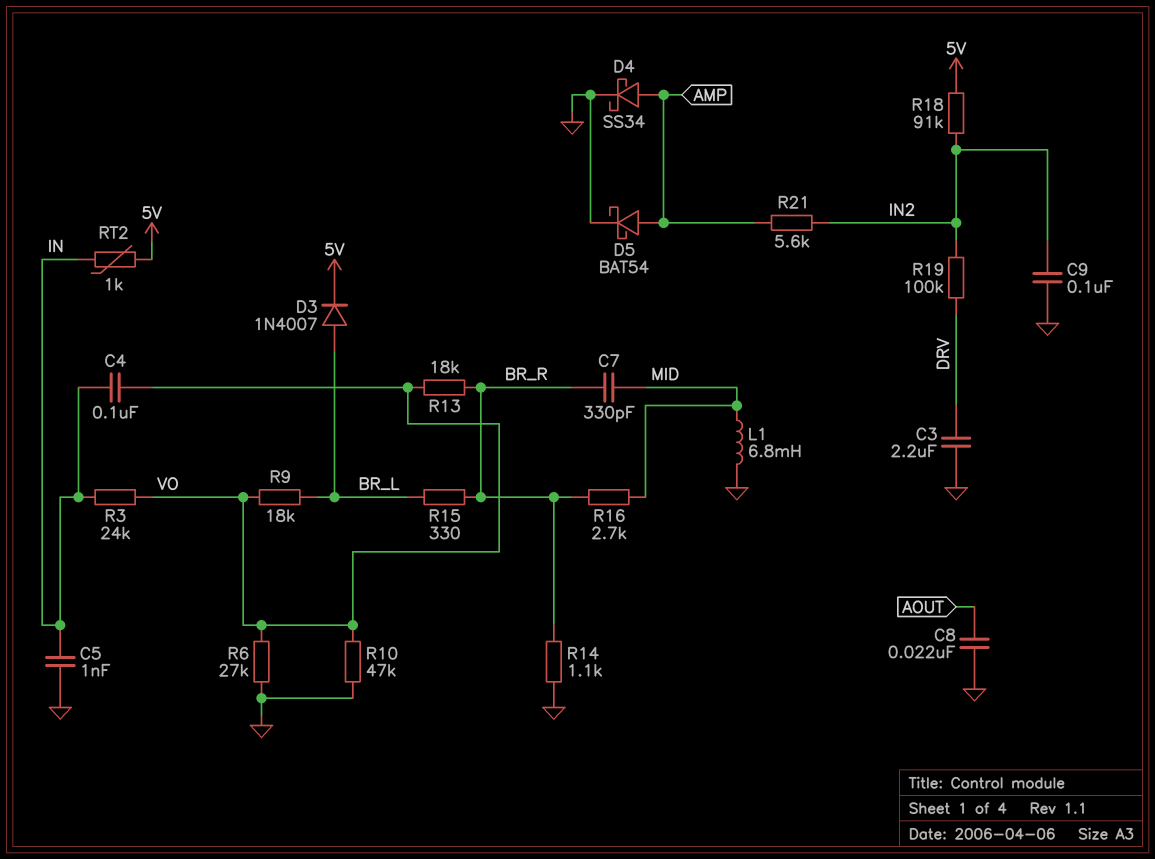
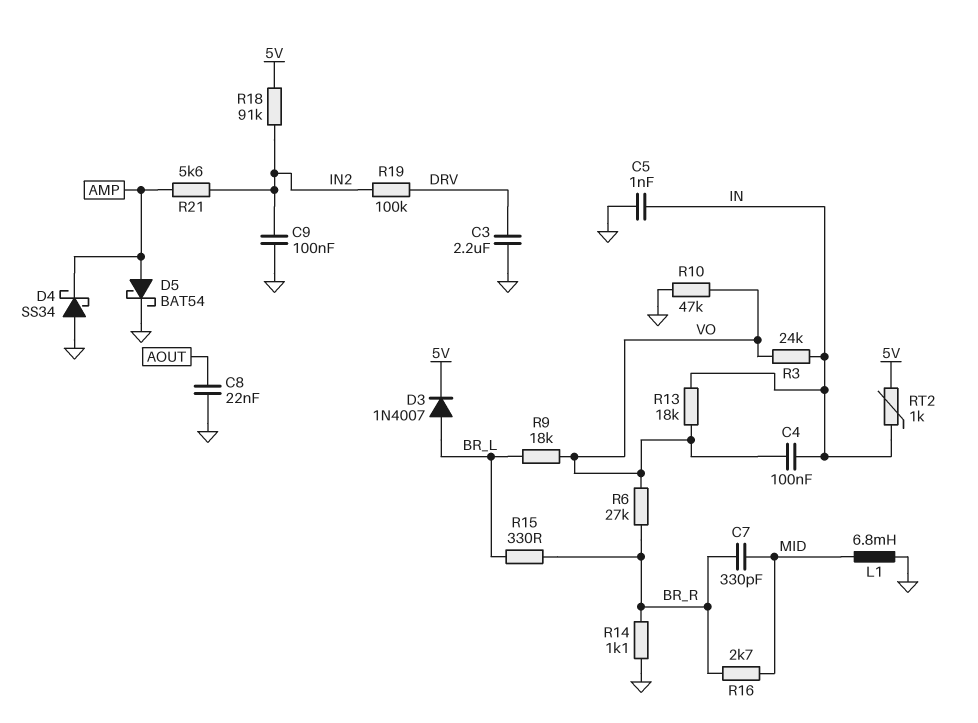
D4: schottky SS34 (A AMP, K GND) -> schottky SS34 (A GND, K AMP)
R6: 27k (GND, VO) -> 27k (BR_R, VO)
R13: 18k (BR_R, VO) -> 18k (IN, VO)

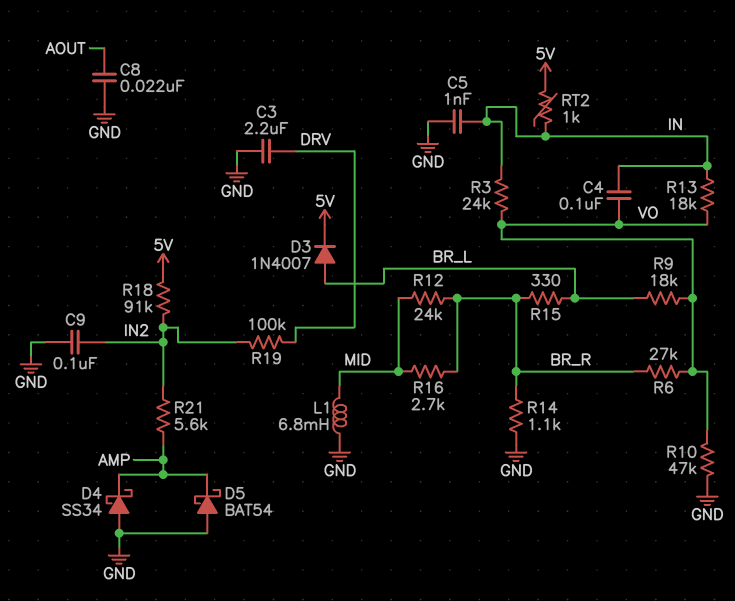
C7: 330pF (BR_R, MID) -> none
D5: schottky BAT54 (A AMP, K GND) -> schottky BAT54 (A GND, K AMP)
R12: none -> 24k (BR_R, MID)

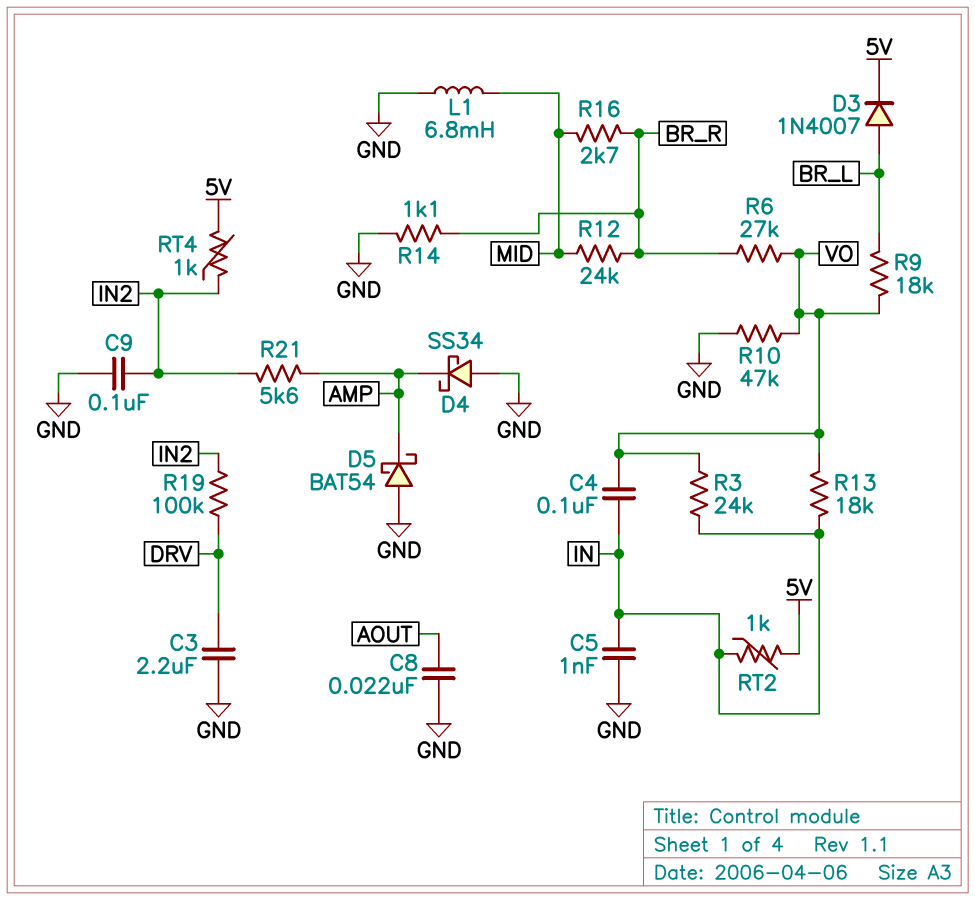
R15: 330 (BR_L, BR_R) -> none
R18: 91k (5V, IN2) -> none
RT4: none -> 1k (5V, IN2)

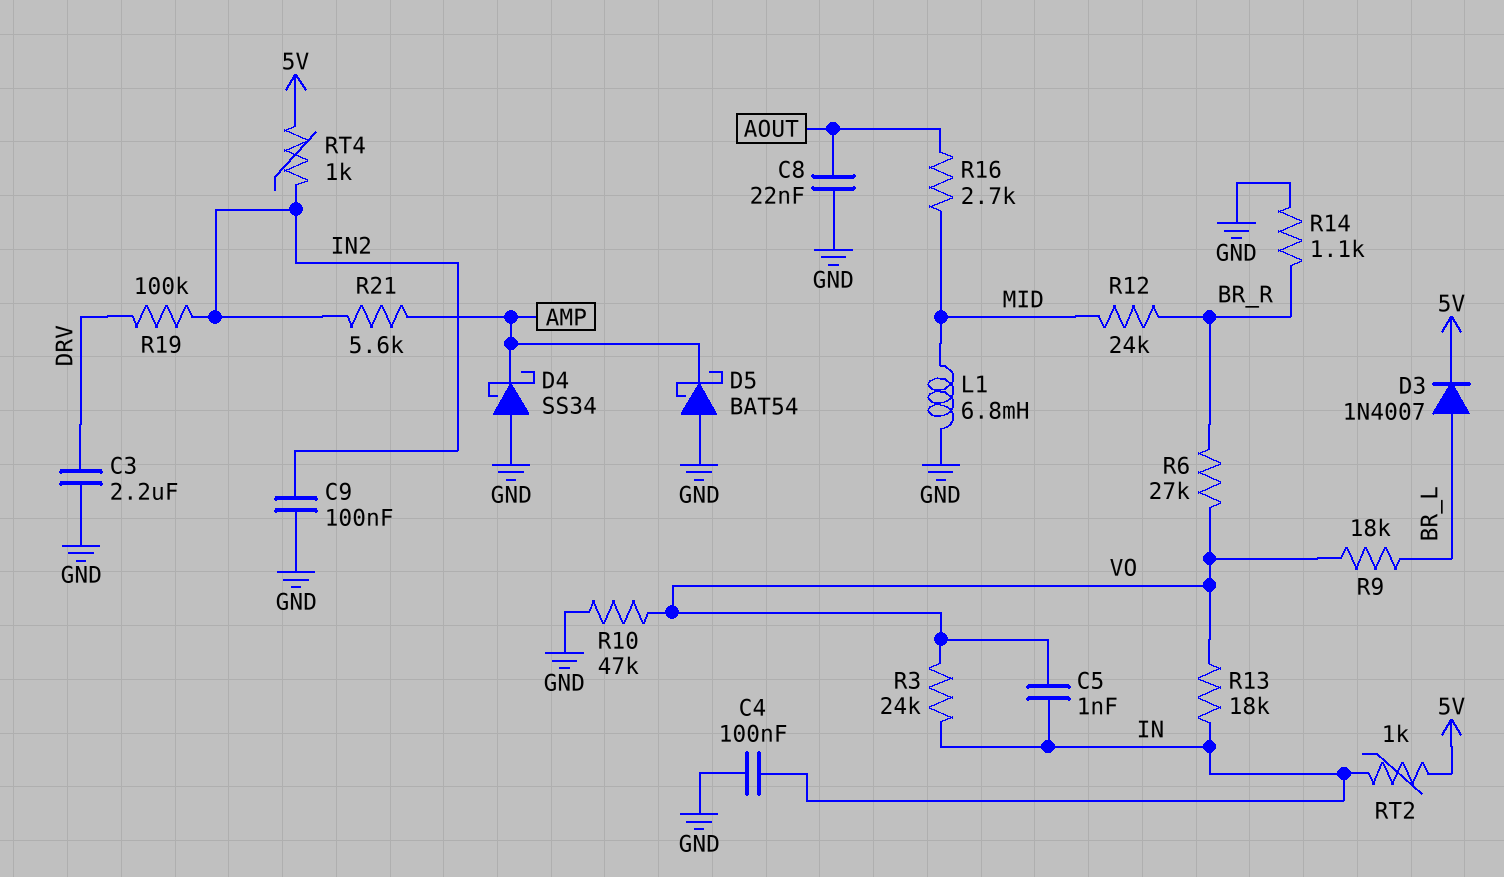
C4: 100nF (IN, VO) -> 100nF (GND, IN)
C5: 1nF (GND, IN) -> 1nF (IN, VO)
R16: 2.7k (BR_R, MID) -> 2.7k (AOUT, MID)

